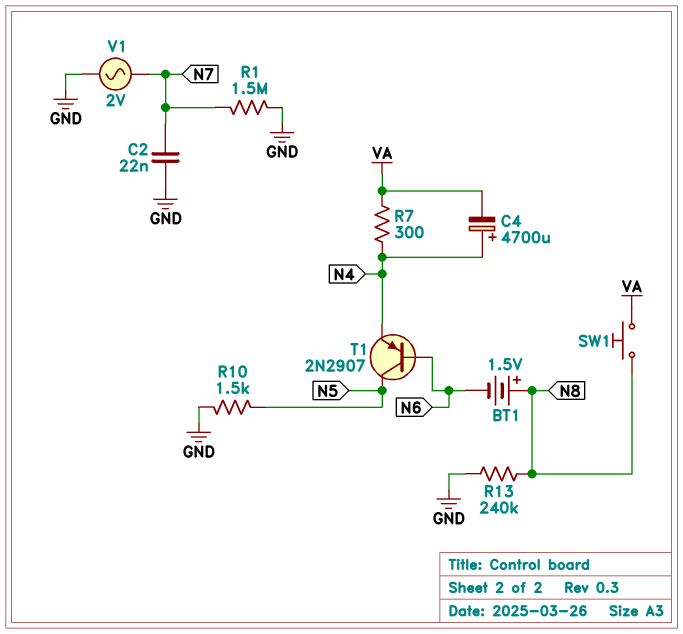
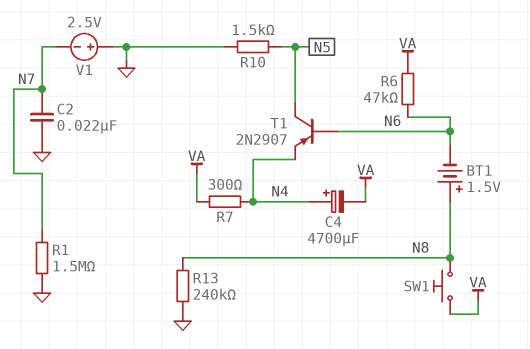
R6: none -> 47k (N6, VA)
V1: AC 2V (GND, N7) -> 2.5V (plus GND, minus N7)

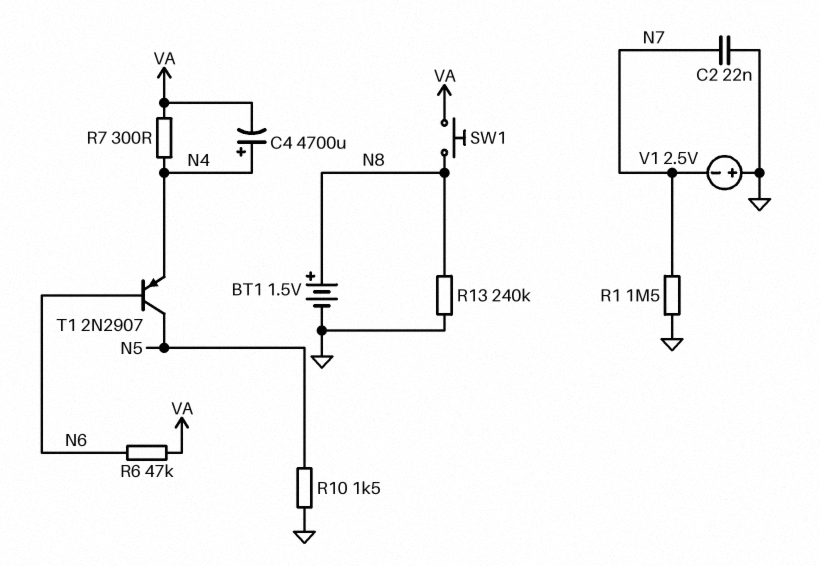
BT1: 1.5V (plus N8, minus N6) -> 1.5V (plus N8, minus GND)

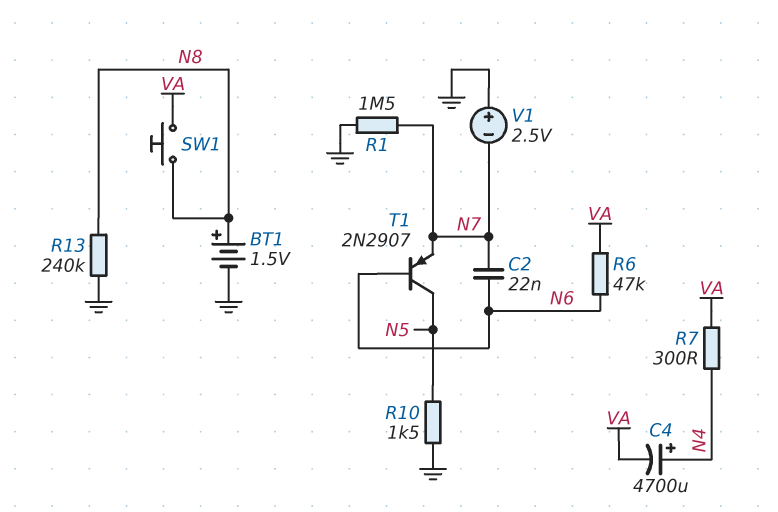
C2: 22nF (GND, N7) -> 22nF (N6, N7)
T1: PNP 2N2907 (B N6, C N5, E N4) -> PNP 2N2907 (B N6, C N5, E N7)

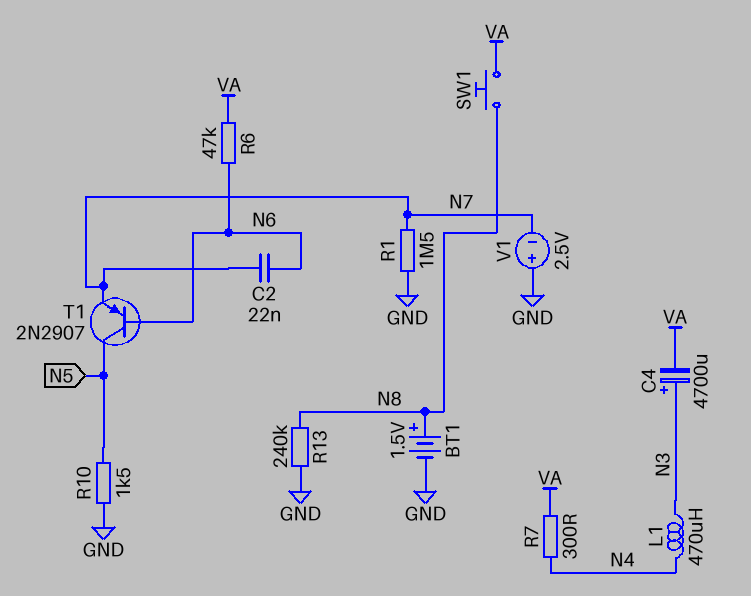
C4: 4700uF (plus N4, minus VA) -> 4700uF (plus N3, minus VA)
L1: none -> 470uH (N3, N4)

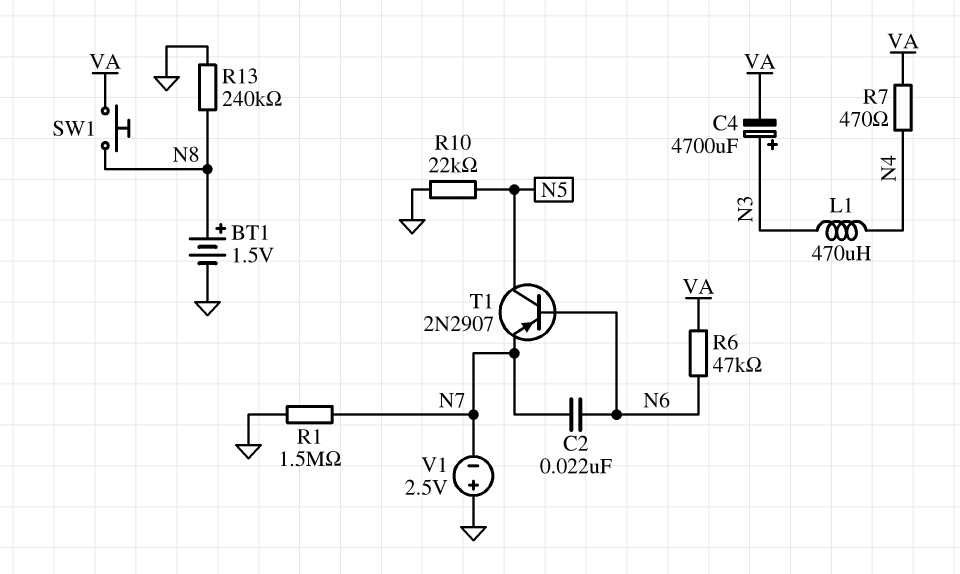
R7: 300 (N4, VA) -> 470 (N4, VA)
R10: 1.5k (GND, N5) -> 22k (GND, N5)

